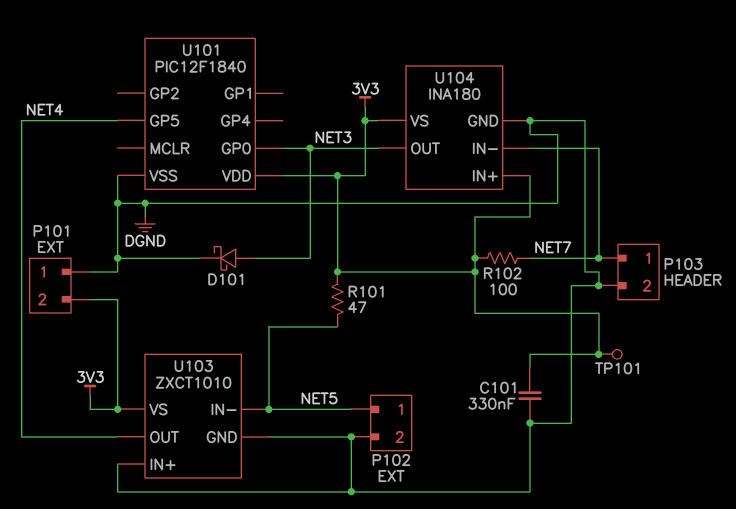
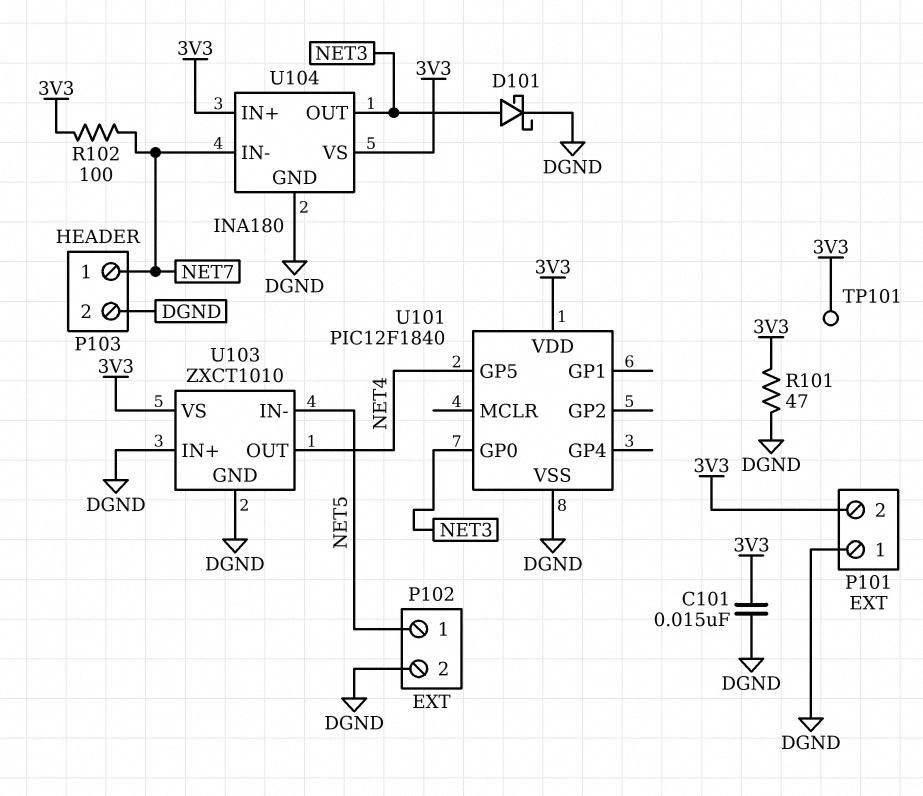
C101: 330nF (3V3, DGND) -> 15nF (3V3, DGND)
R101: 47 (3V3, NET5) -> 47 (3V3, DGND)

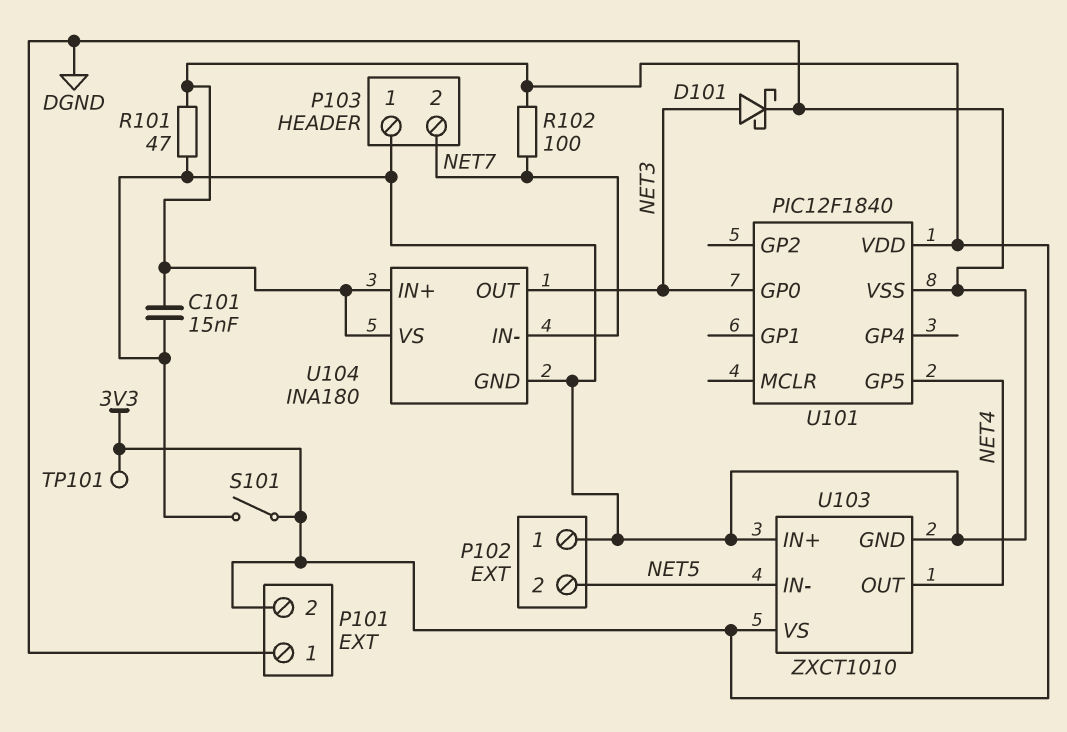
P102 pin 1: NET5 -> DGND
P102 pin 2: DGND -> NET5
P103 pin 1: NET7 -> DGND
P103 pin 2: DGND -> NET7
S101: none -> switch (3V3, DGND)

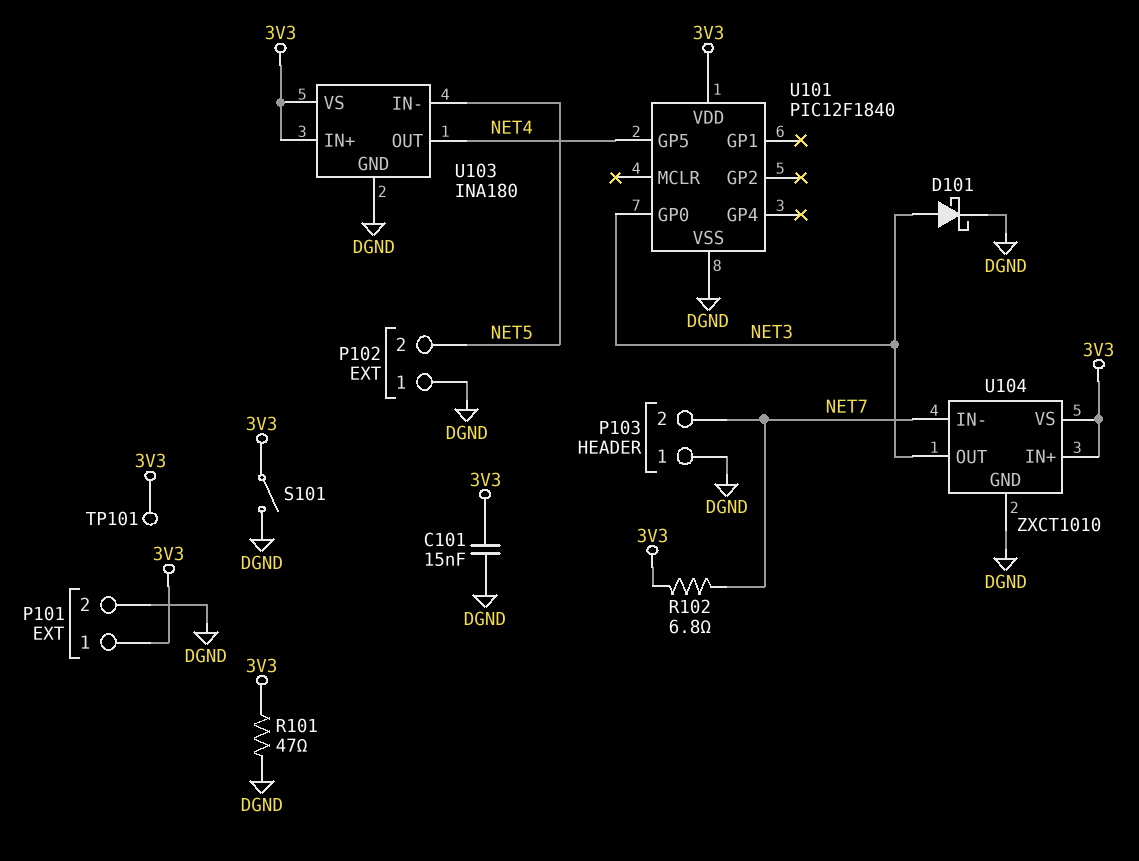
P101 pin 1: DGND -> 3V3
P101 pin 2: 3V3 -> DGND
R102: 100 (3V3, NET7) -> 6.8 (3V3, NET7)
U103: ZXCT1010 -> INA180
U103 pin IN+: DGND -> 3V3
U104: INA180 -> ZXCT1010

